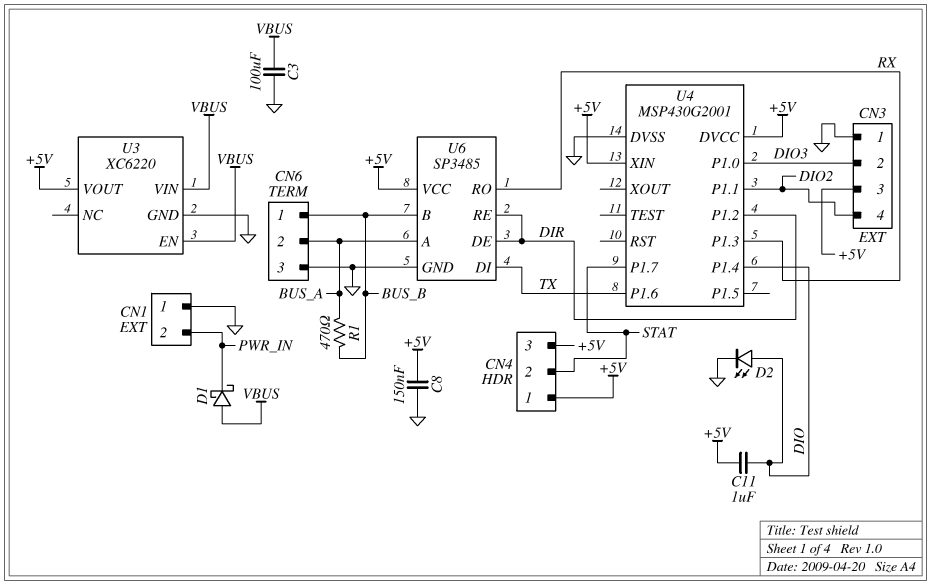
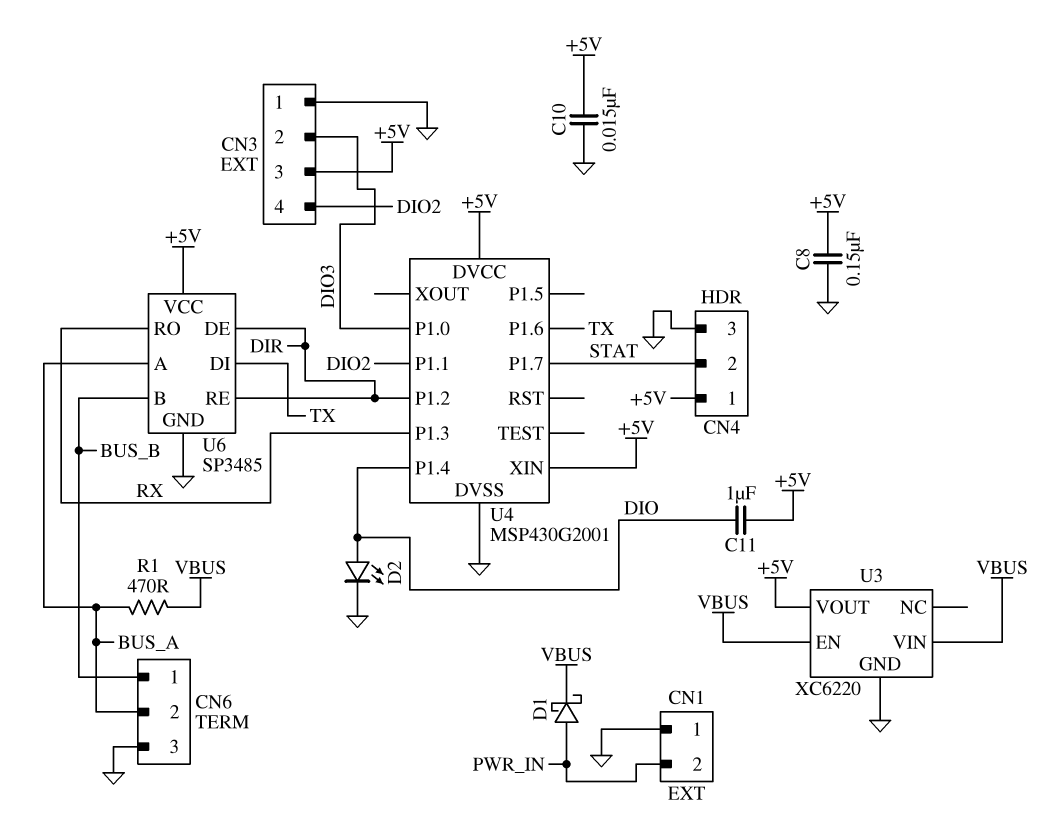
C3: 100uF (GND, VBUS) -> none
C10: none -> 15nF (+5V, GND)
CN4 pin 3: +5V -> GND
D1: schottky (A VBUS, K PWR_IN) -> schottky (A PWR_IN, K VBUS)
R1: 470 (BUS_A, BUS_B) -> 470 (BUS_A, VBUS)

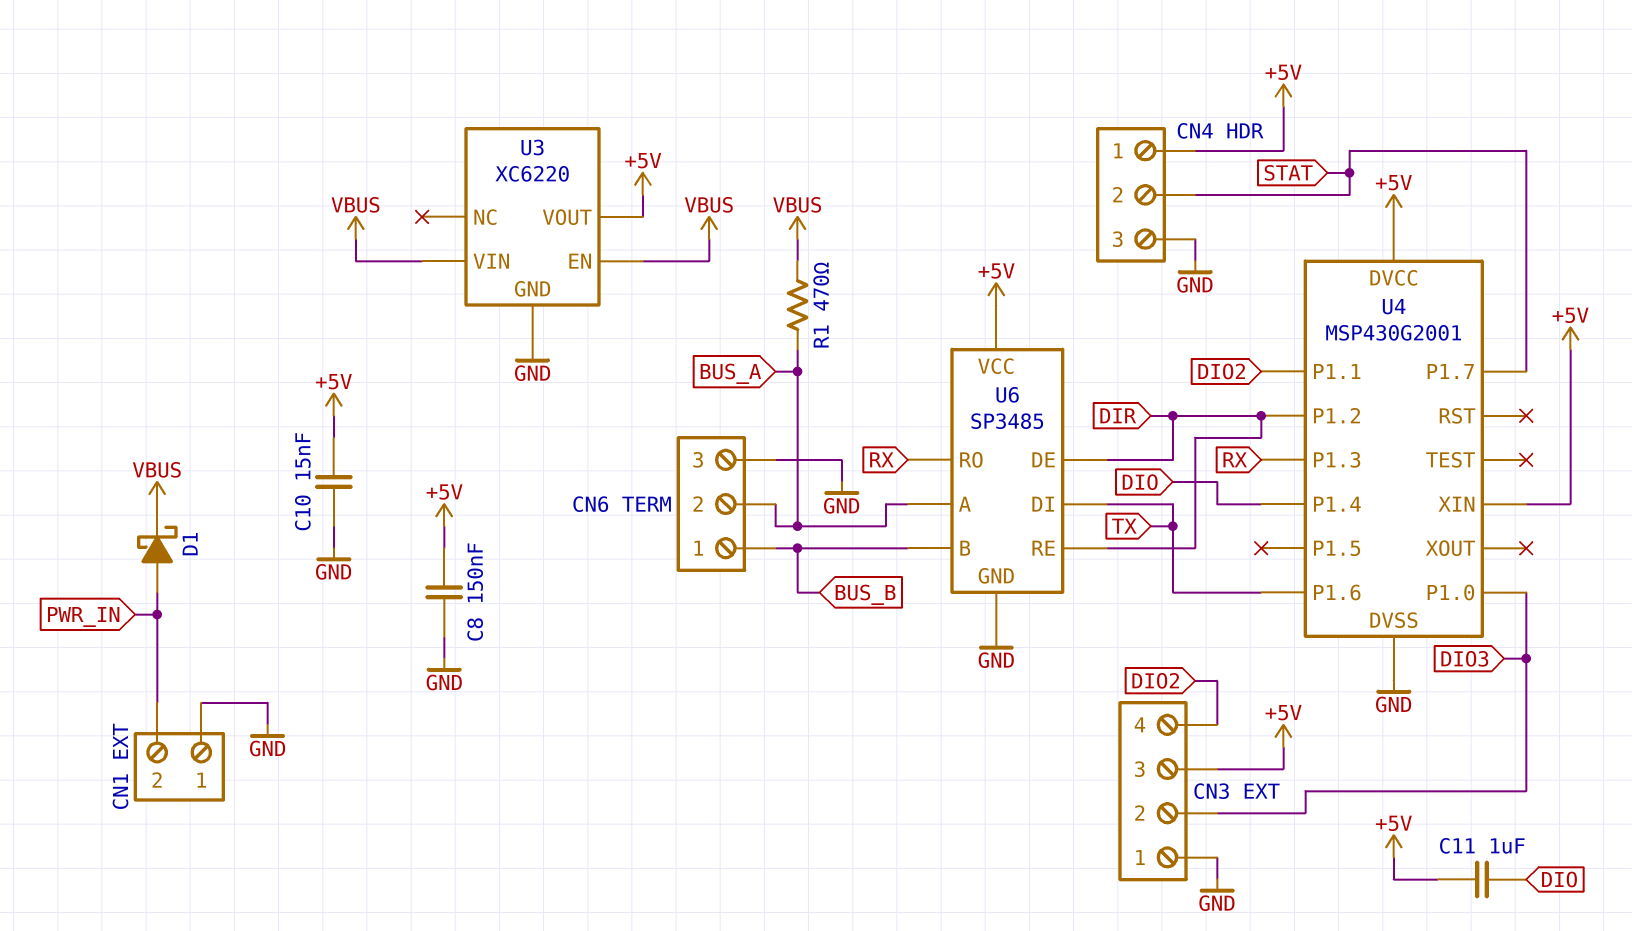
D2: LED (A DIO, K GND) -> none

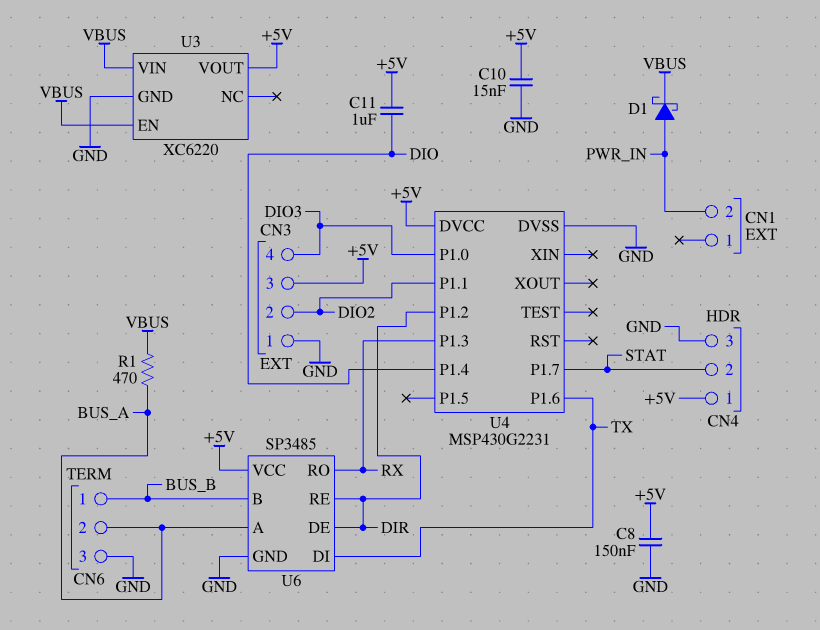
CN1 pin 1: GND -> none
CN3 pin 2: DIO3 -> DIO2
CN3 pin 4: DIO2 -> DIO3
U4: MSP430G2001 -> MSP430G2231
U4 pin XIN: +5V -> none

